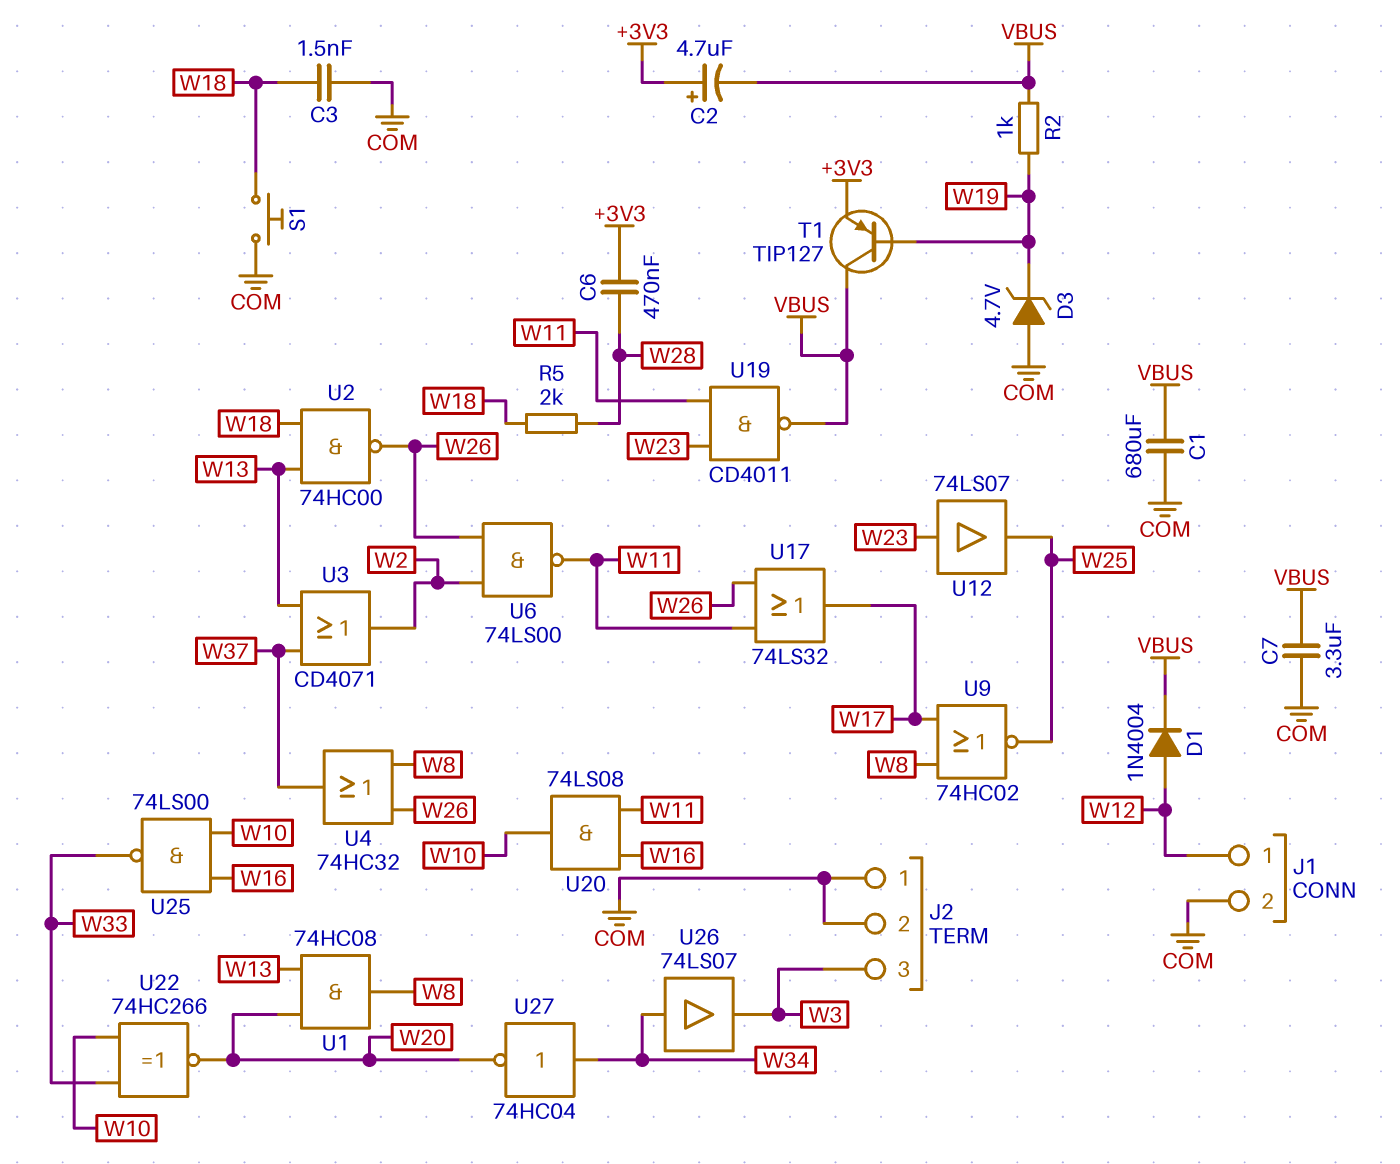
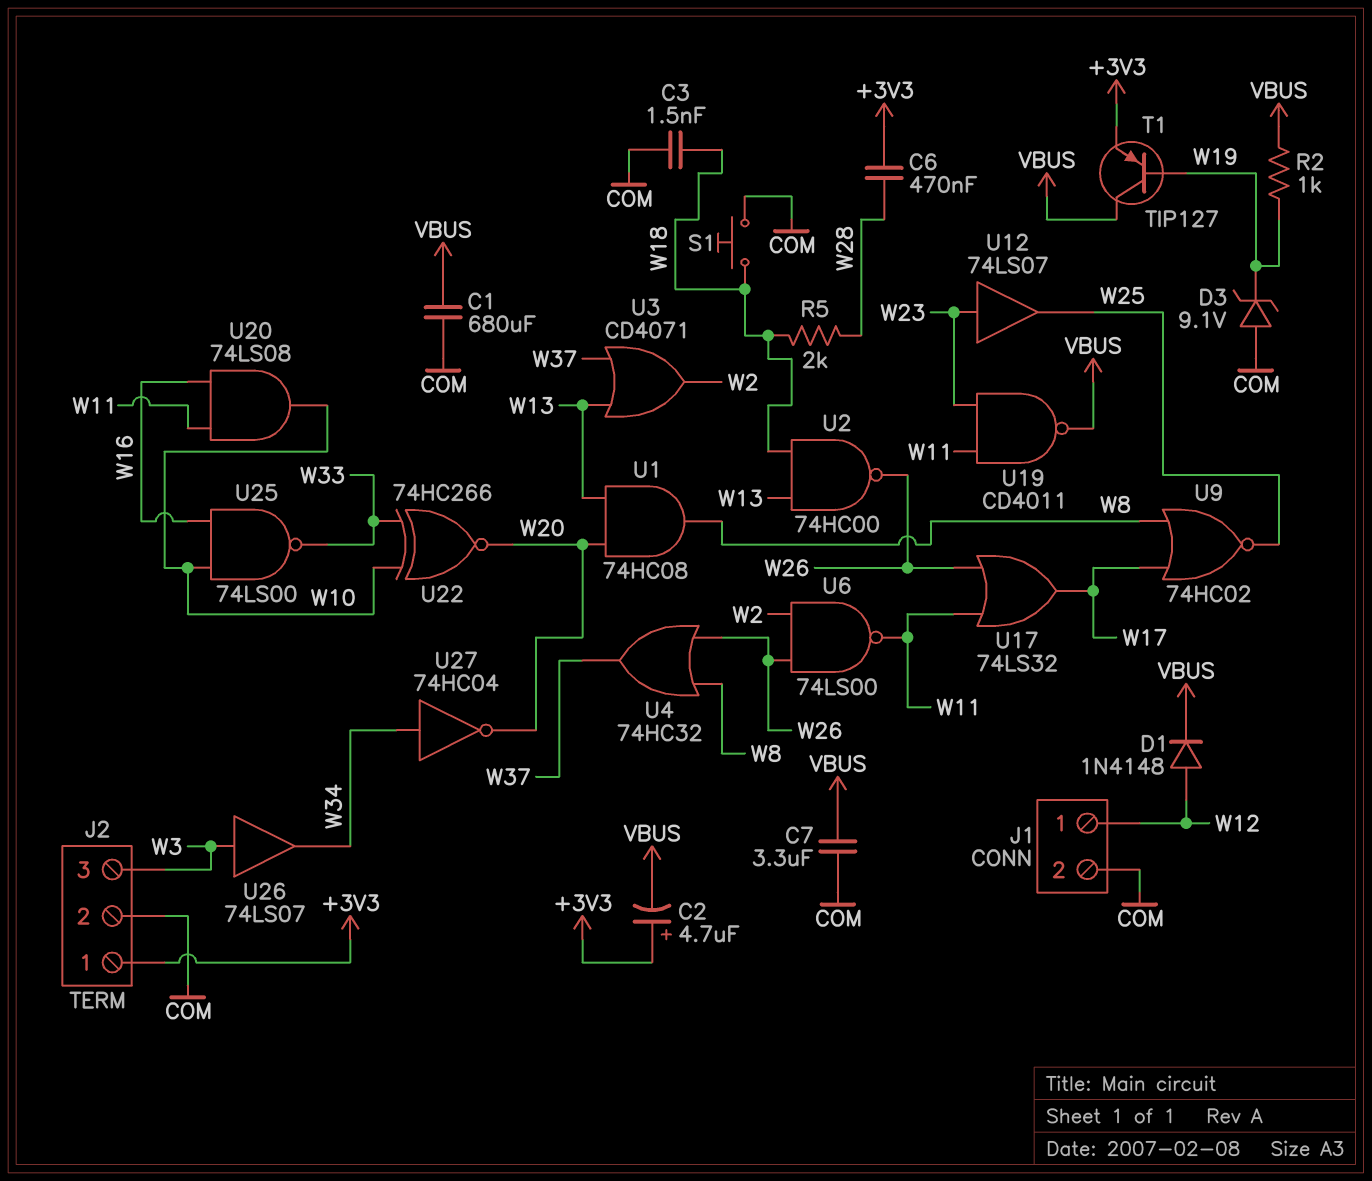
D1: diode 1N4004 (A W12, K VBUS) -> diode 1N4148 (A W12, K VBUS)
D3: zener 4.7V (A COM, K W19) -> zener 9.1V (A COM, K W19)
J2 pin 1: COM -> +3V3
U26: buffer 74LS07 (in W34, out W3) -> buffer 74LS07 (in W3, out W34)

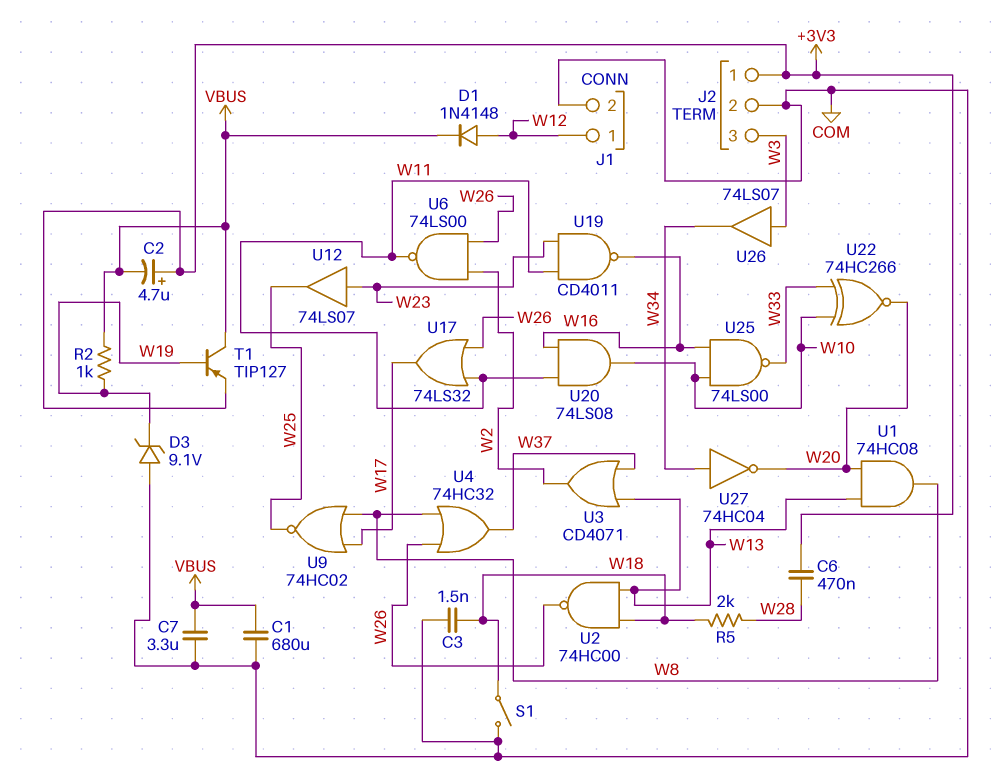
S1: button (COM, W18) -> switch (COM, W18)
U19: NAND CD4011 (in W11, in W23, out VBUS) -> NAND CD4011 (in W11, in W23, out W16)

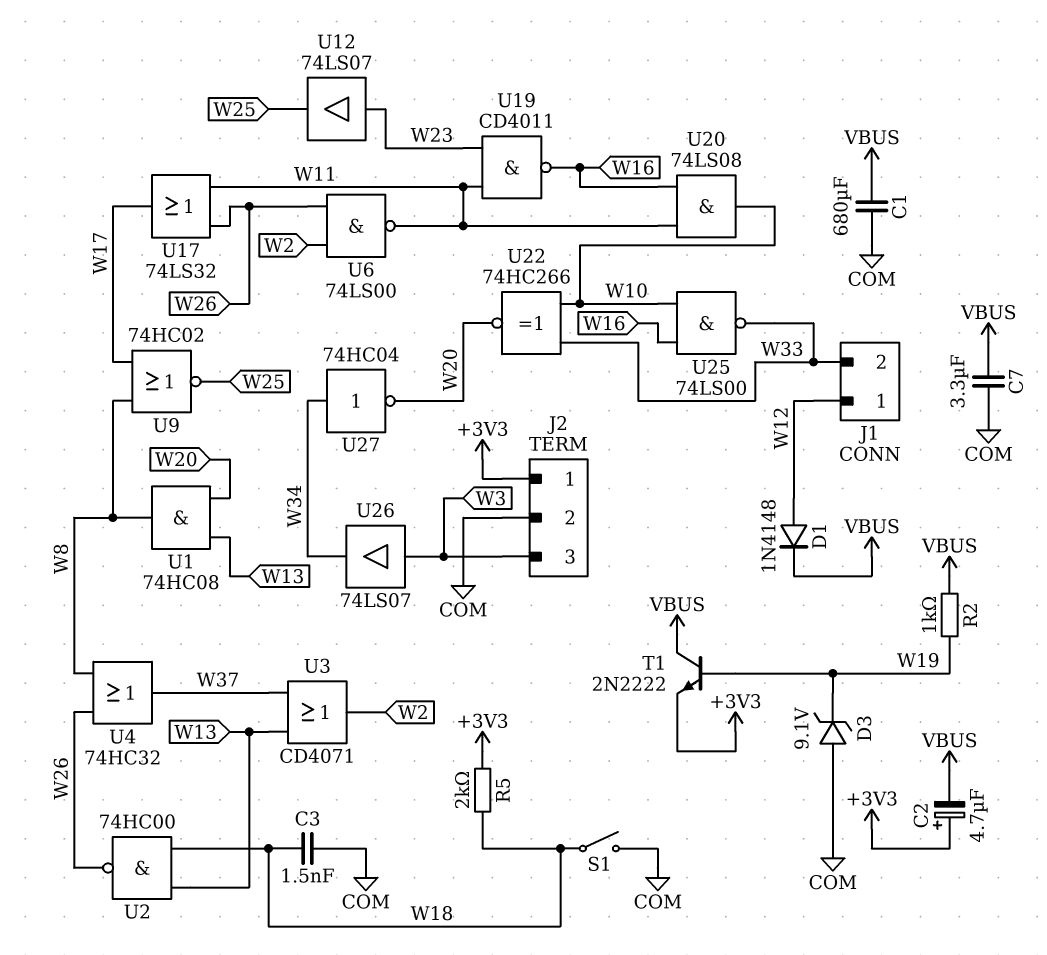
C6: 470nF (+3V3, W28) -> none
J1 pin 2: COM -> W33
R5: 2k (W18, W28) -> 2k (+3V3, W18)
T1: PNP TIP127 (B W19, C VBUS, E +3V3) -> NPN 2N2222 (B W19, C VBUS, E +3V3)

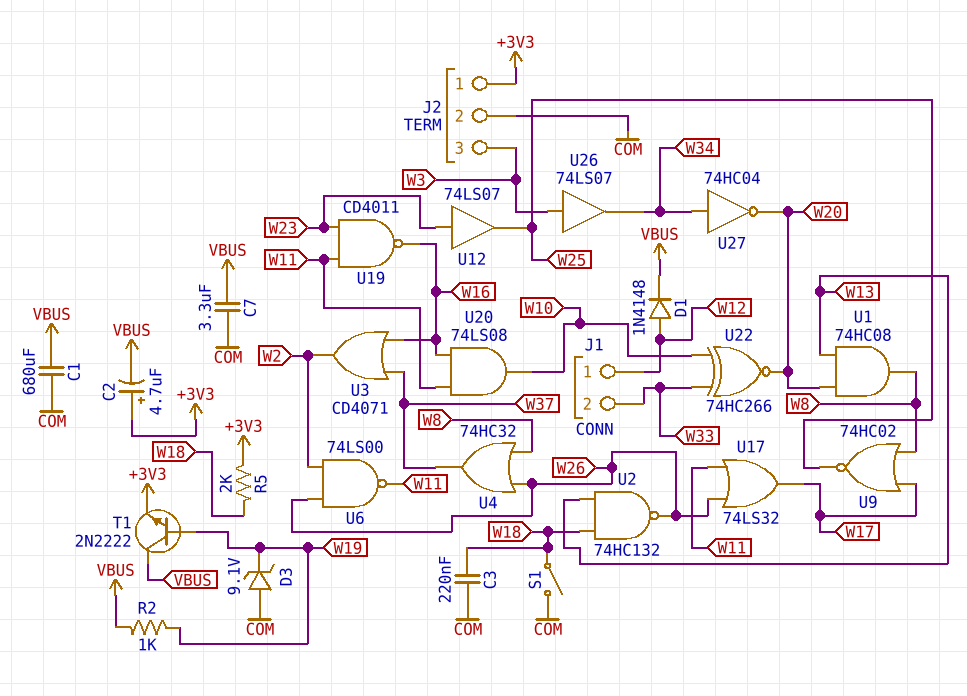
C3: 1.5nF (COM, W18) -> 220nF (COM, W18)
U2: NAND 74HC00 (in W13, in W18, out W26) -> NAND 74HC132 (in W13, in W18, out W26)
U3: OR CD4071 (in W13, in W37, out W2) -> OR CD4071 (in W16, in W37, out W2)
U25: NAND 74LS00 (in W10, in W16, out W33) -> none

